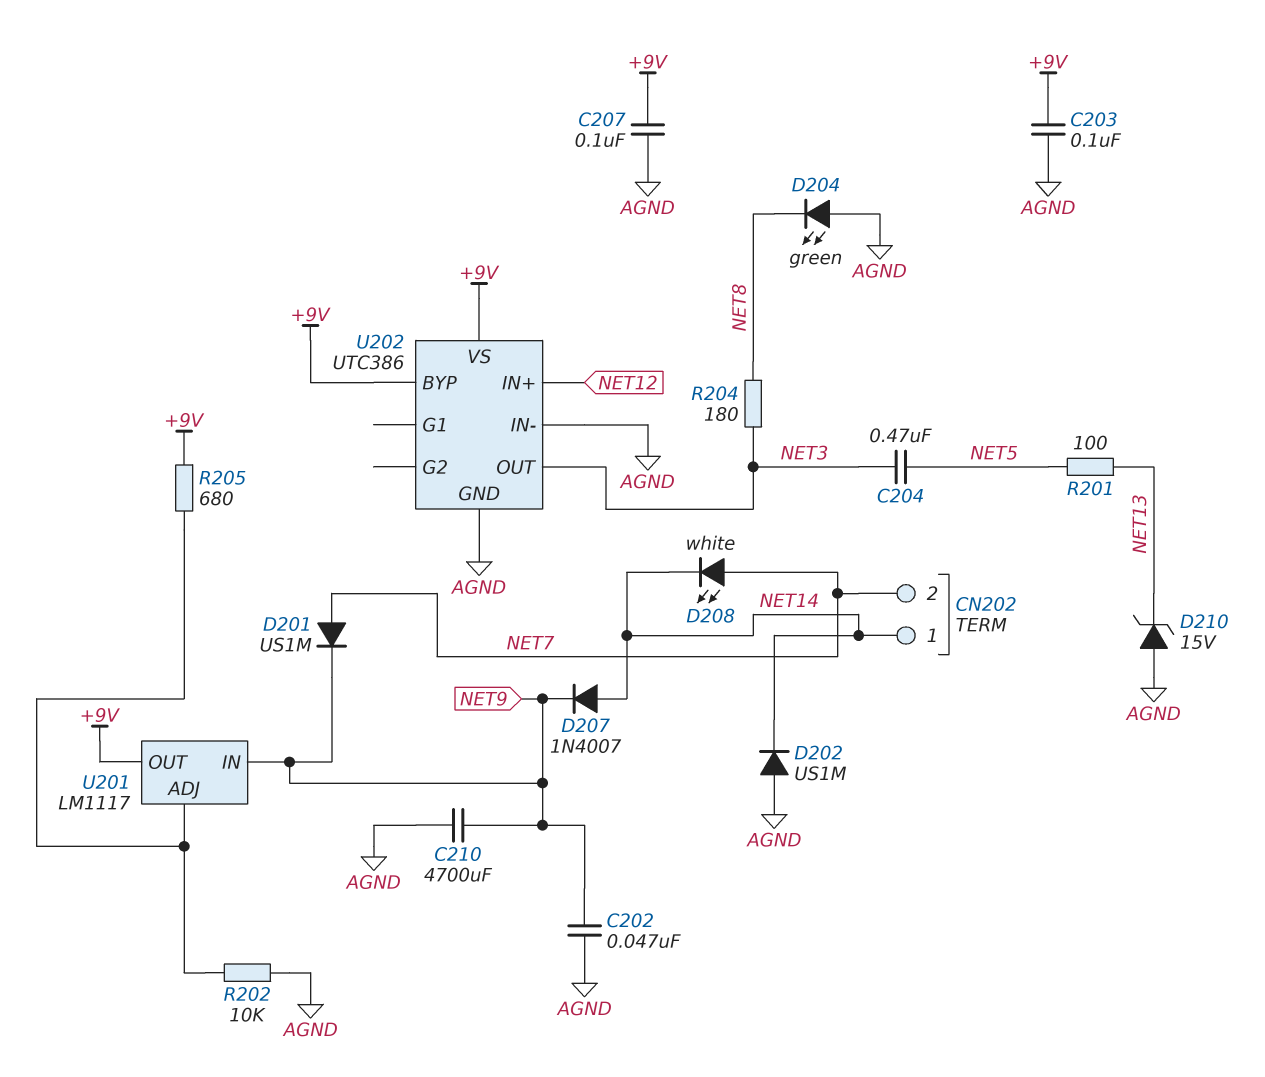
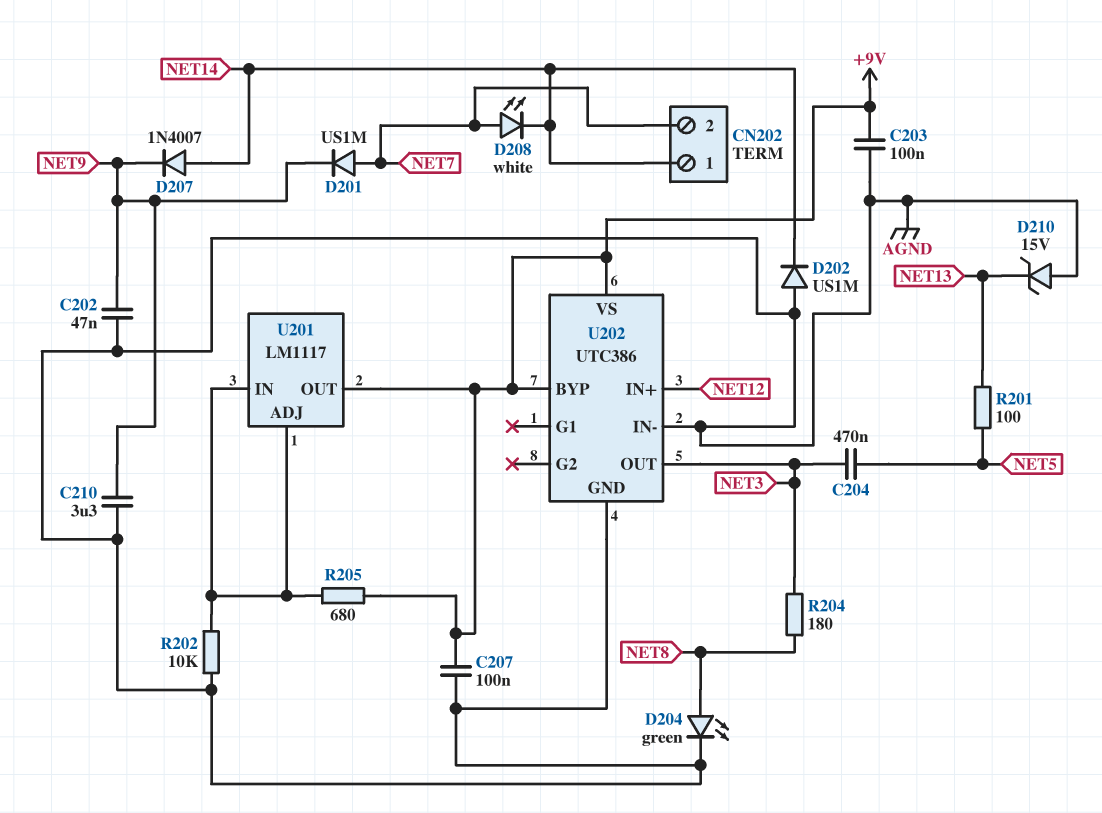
C210: 4700uF (AGND, NET9) -> 3.3uF (AGND, NET9)
D204: LED green (A AGND, K NET8) -> LED green (A NET8, K AGND)
U201 pin IN: NET9 -> U201/ADJ

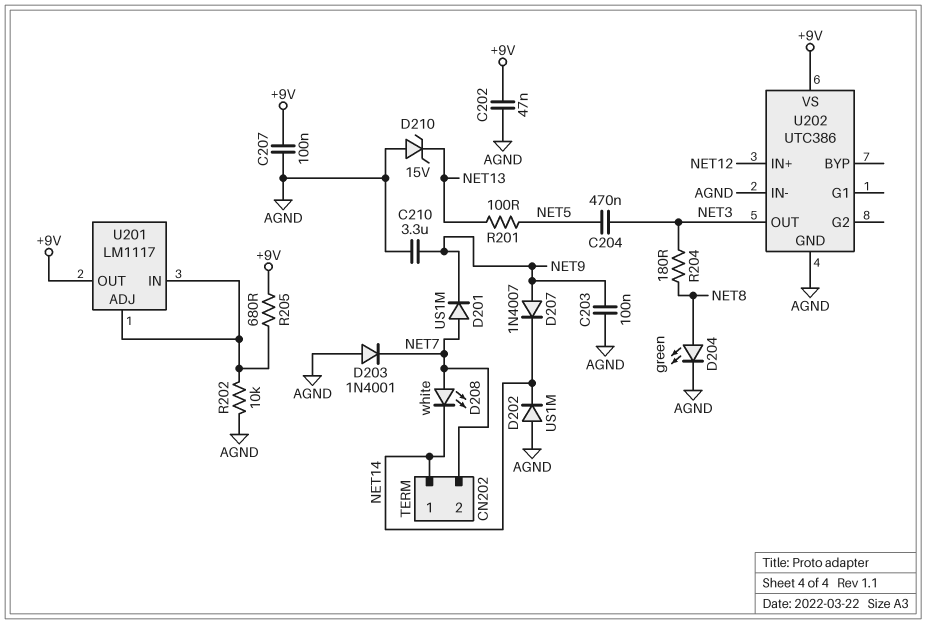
C202: 47nF (AGND, NET9) -> 47nF (+9V, AGND)
C203: 100nF (+9V, AGND) -> 100nF (AGND, NET9)
D203: none -> diode 1N4001 (A AGND, K NET7)
D207: diode 1N4007 (A NET14, K NET9) -> diode 1N4007 (A NET9, K NET14)
U202 pin BYP: +9V -> none

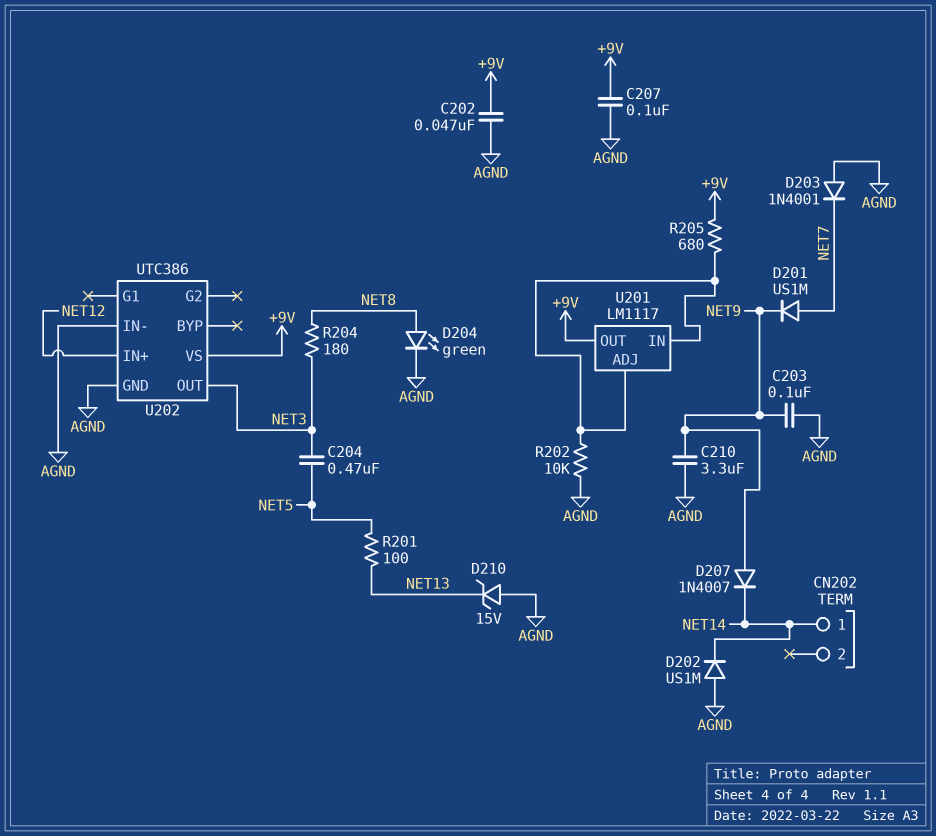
CN202 pin 2: NET7 -> none
D208: LED white (A NET7, K NET14) -> none

